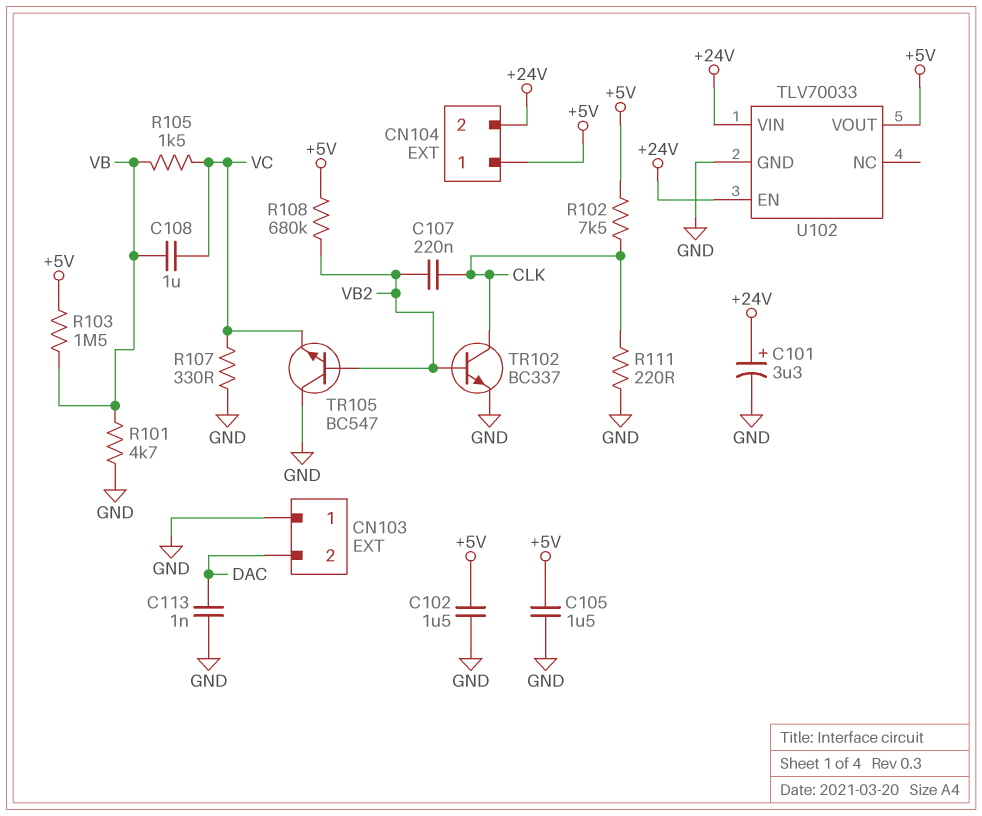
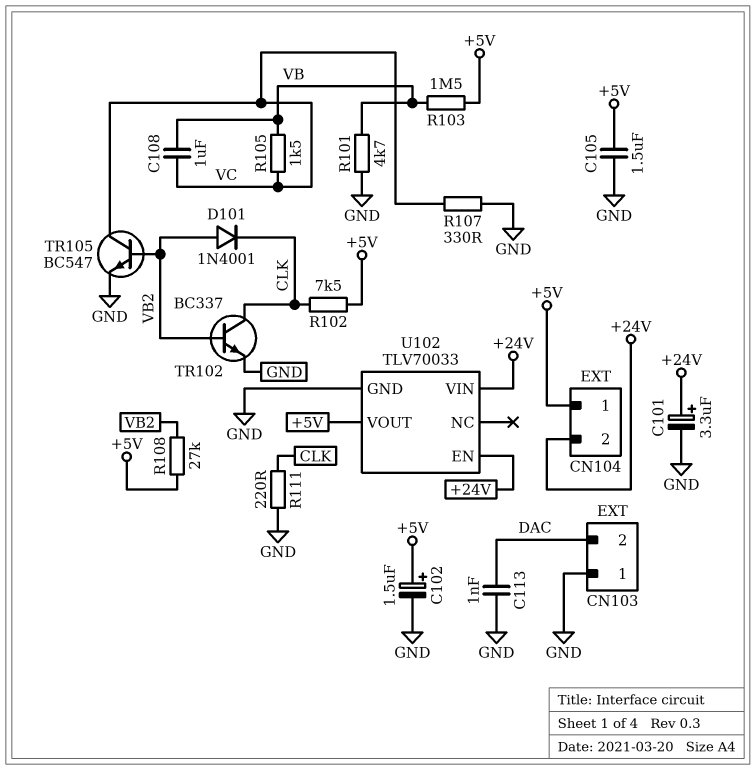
C102: 1.5uF (+5V, GND) -> 1.5uF (plus +5V, minus GND)
C107: 220nF (CLK, VB2) -> none
D101: none -> diode 1N4001 (A VB2, K CLK)
R108: 680k (+5V, VB2) -> 27k (+5V, VB2)
TR105: NPN BC547 (B VB2, C GND, E VC) -> NPN BC547 (B VB2, C VC, E GND)

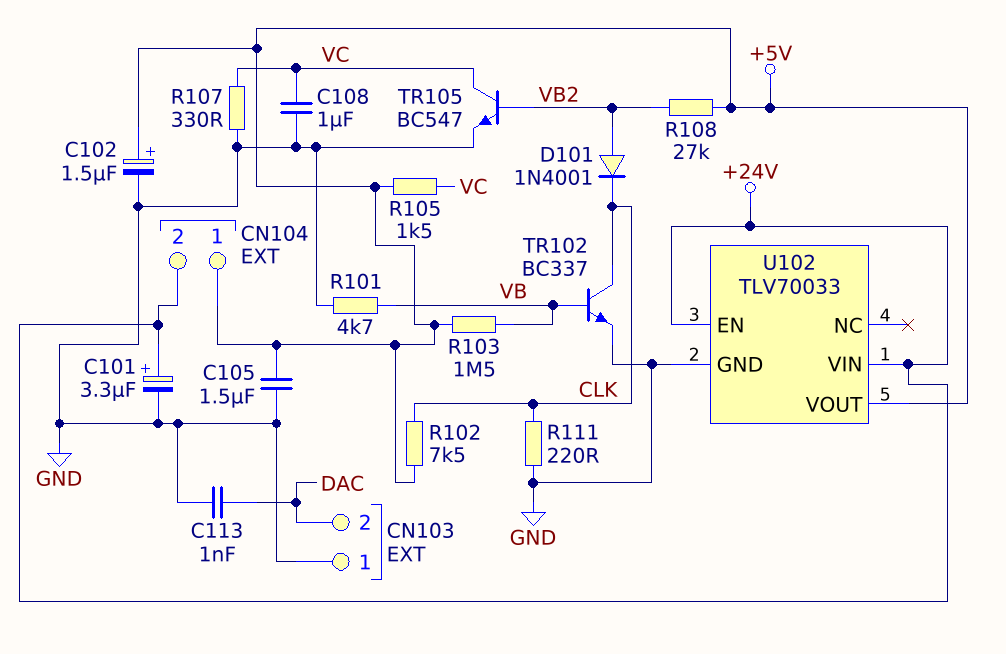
C108: 1uF (VB, VC) -> 1uF (GND, VC)
R105: 1.5k (VB, VC) -> 1.5k (+5V, VC)
TR102: NPN BC337 (B VB2, C CLK, E GND) -> NPN BC337 (B VB, C CLK, E GND)

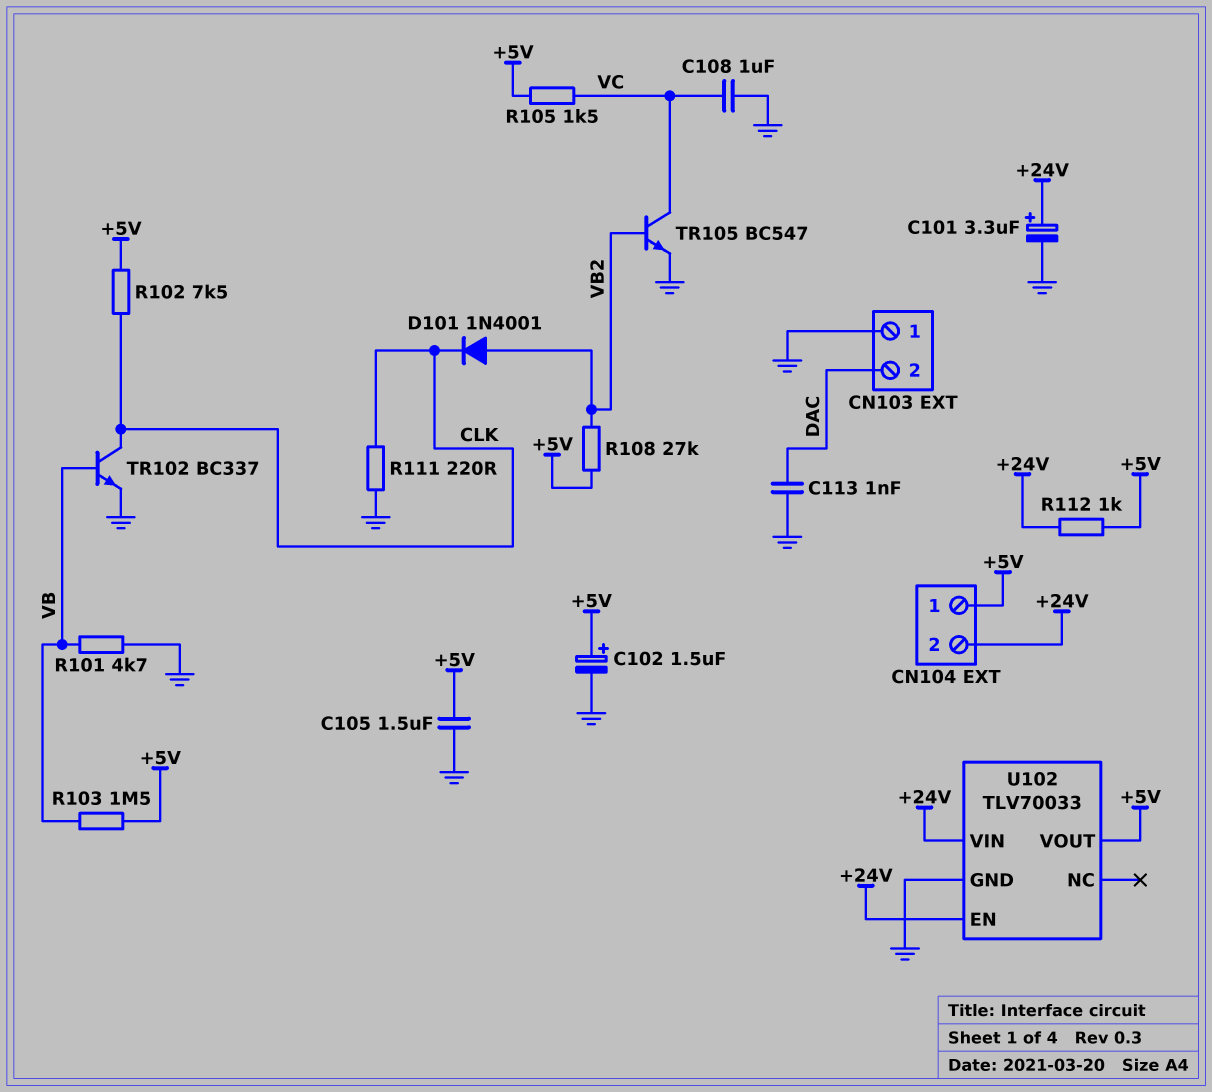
R107: 330 (GND, VC) -> none
R112: none -> 1k (+5V, +24V)

